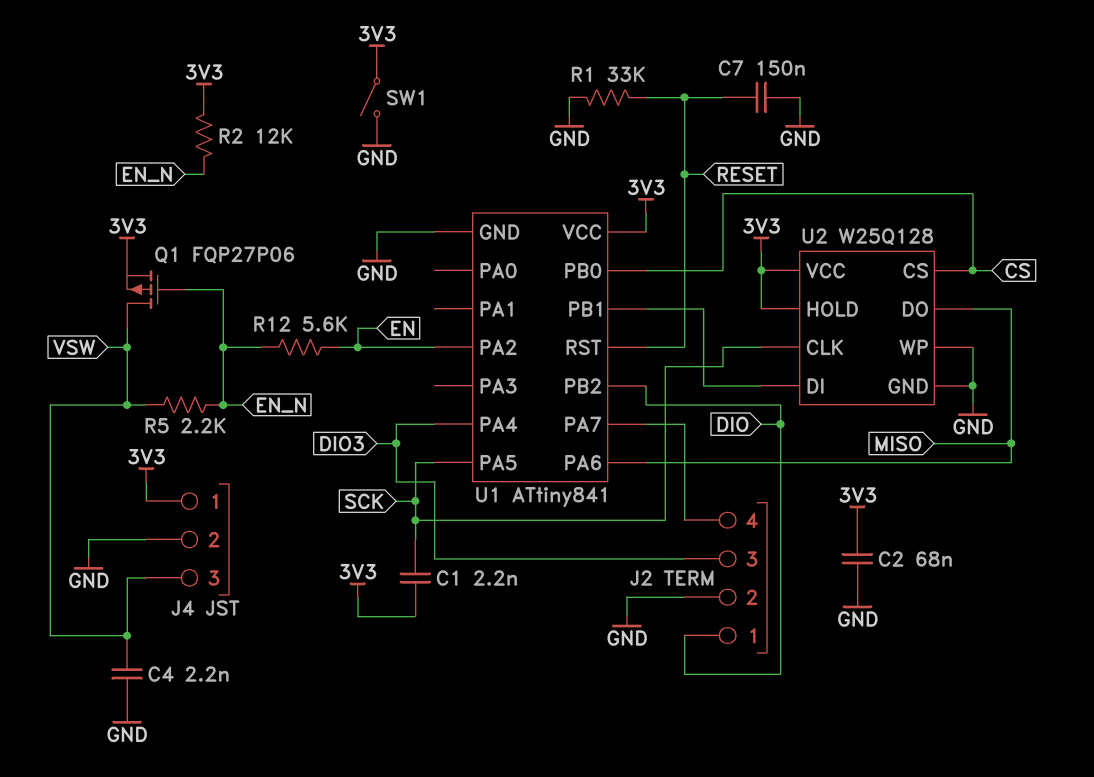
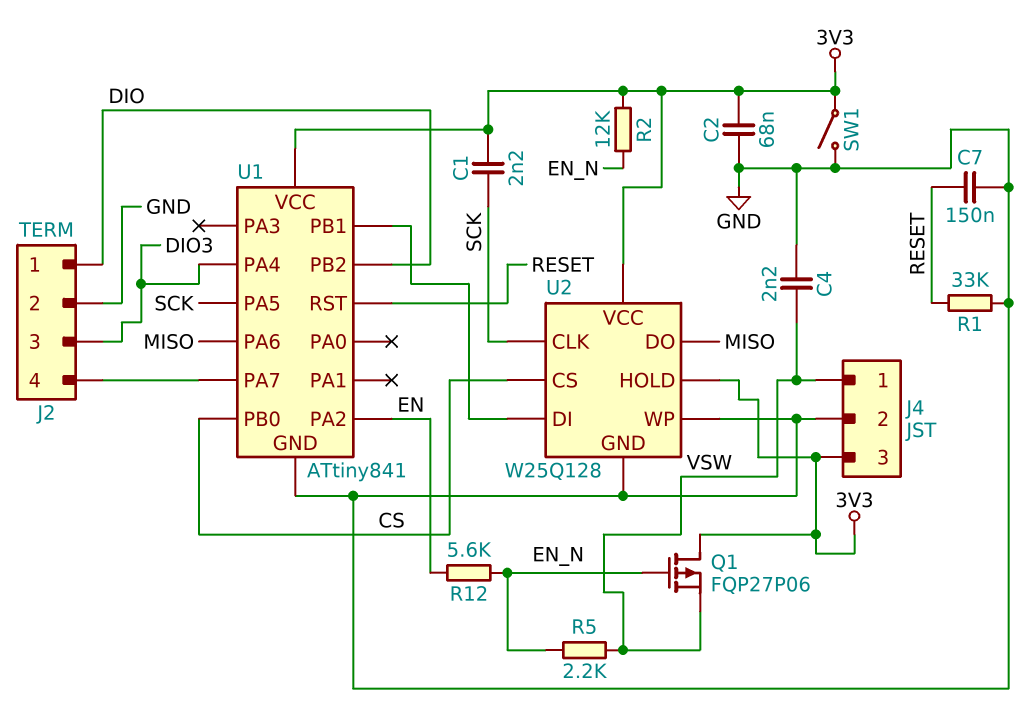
J4 pin 1: 3V3 -> VSW
J4 pin 3: VSW -> 3V3
Q1: PMOS FQP27P06 (G EN_N, D VSW, S 3V3) -> PMOS FQP27P06 (G EN_N, D 3V3, S VSW)

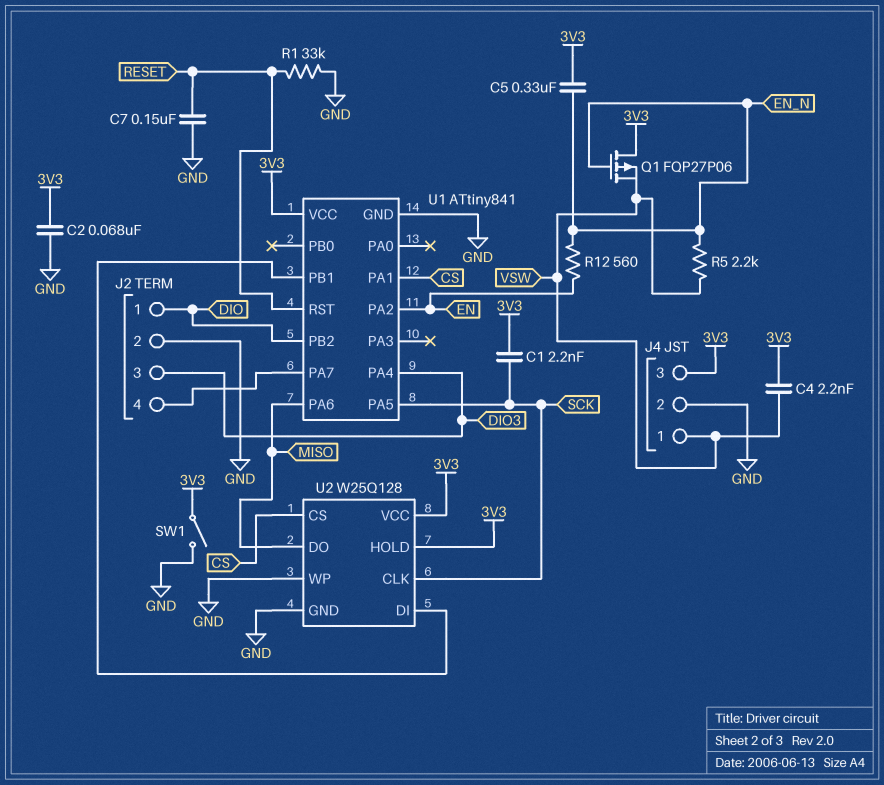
C4: 2.2nF (GND, VSW) -> 2.2nF (3V3, VSW)
C5: none -> 330nF (3V3, EN_N)
R2: 12k (3V3, EN_N) -> none
R12: 5.6k (EN, EN_N) -> 560 (EN, EN_N)
U1 pin PA1: none -> CS
U1 pin PB0: CS -> none

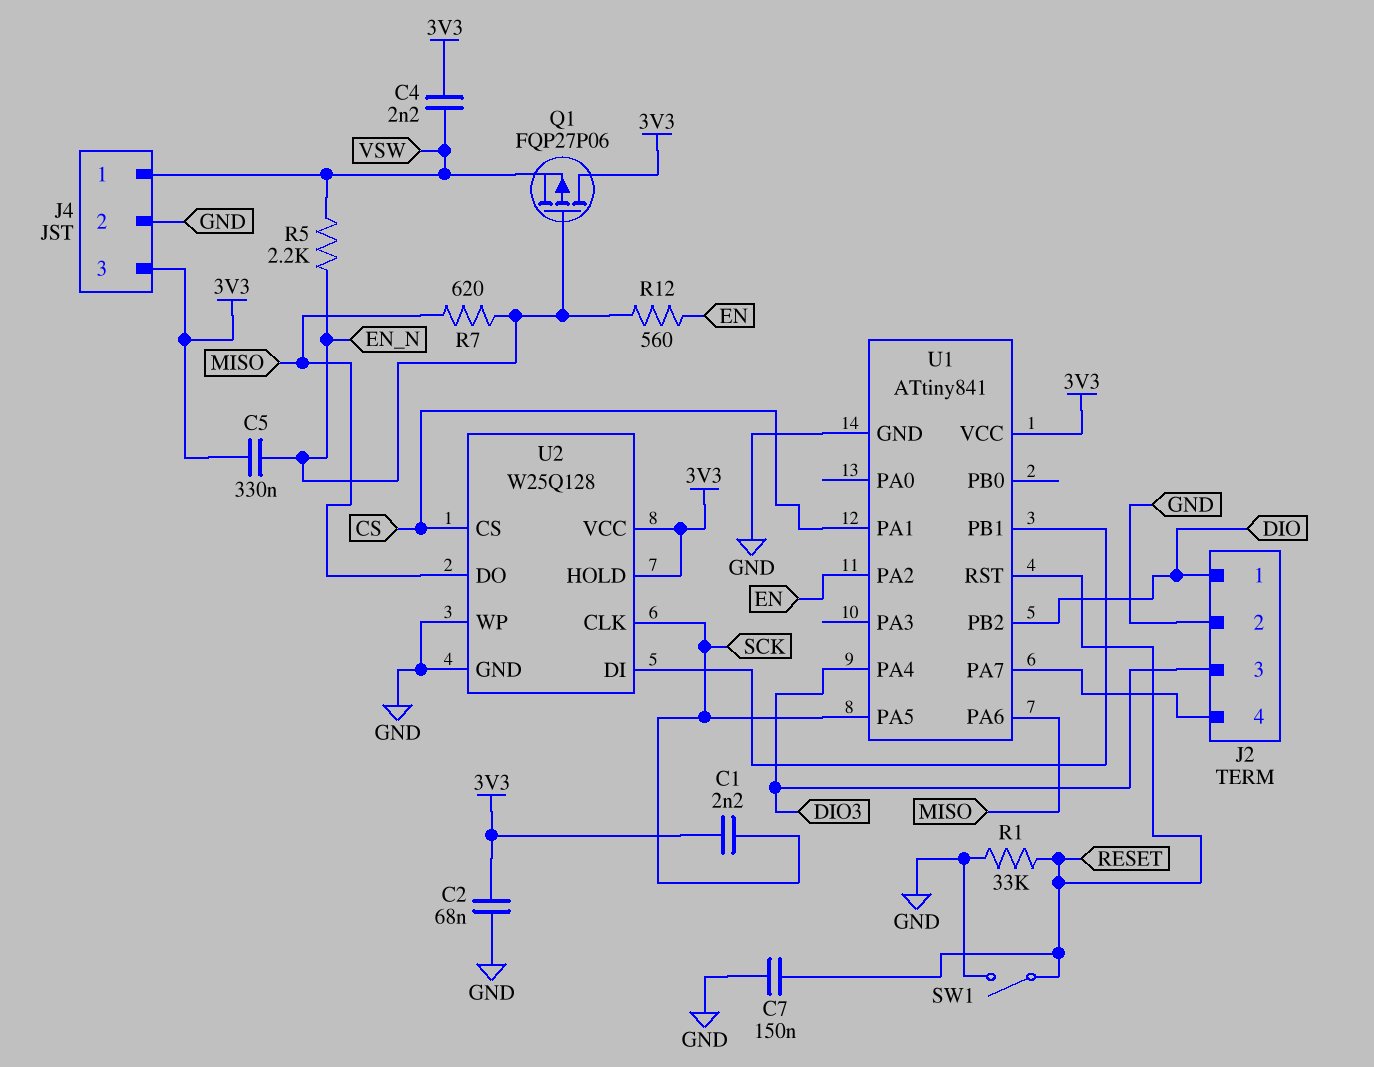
R7: none -> 620 (EN_N, MISO)
SW1: switch (3V3, GND) -> switch (GND, RESET)

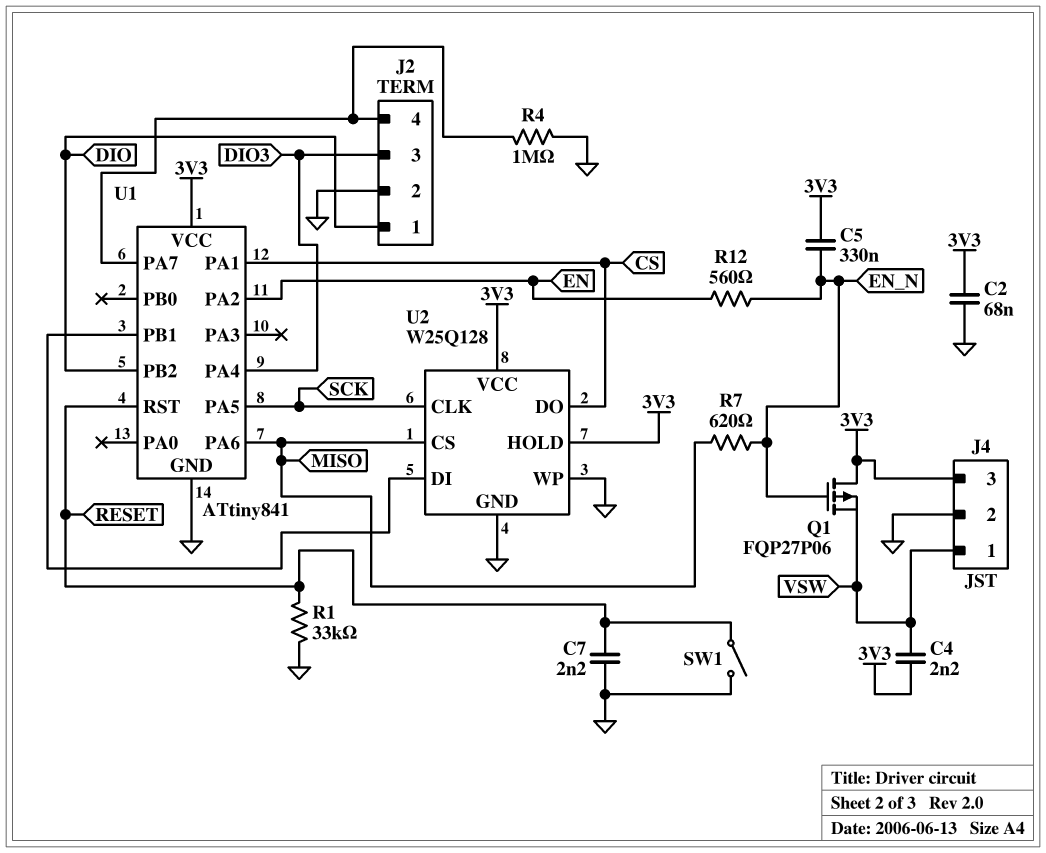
C1: 2.2nF (3V3, SCK) -> none
C7: 150nF (GND, RESET) -> 2.2nF (GND, RESET)
R4: none -> 1M (GND, J2/4)
R5: 2.2k (EN_N, VSW) -> none
U2 pin CS: CS -> MISO
U2 pin DO: MISO -> CS

